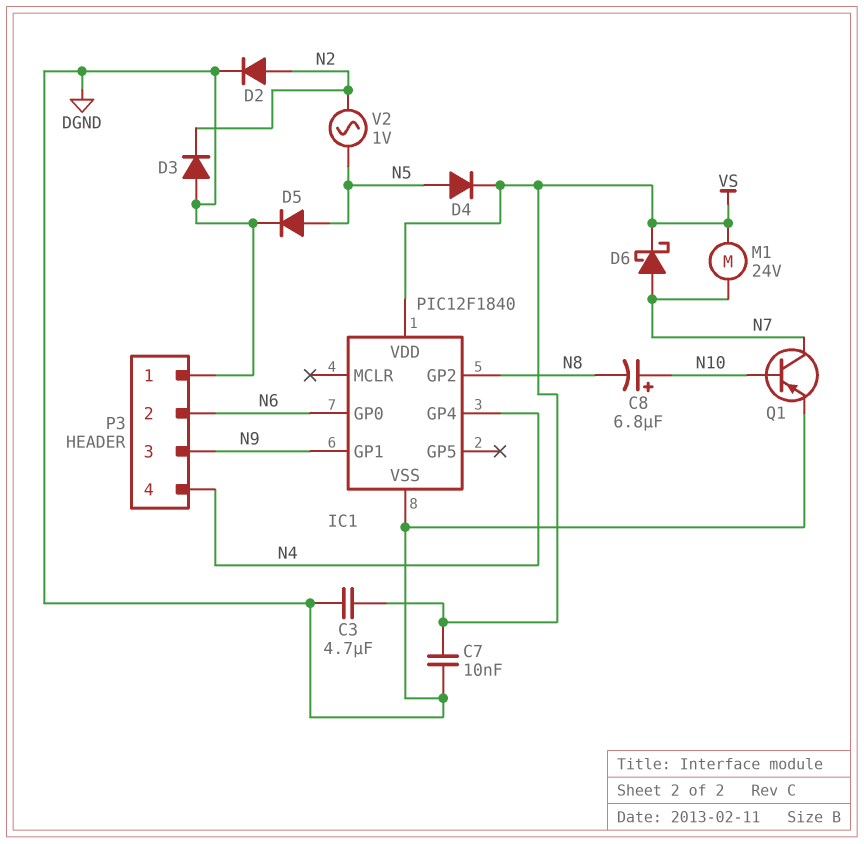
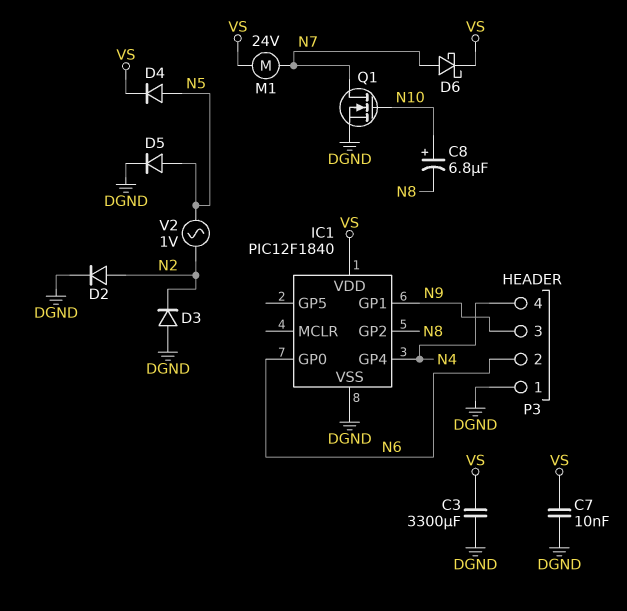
C3: 4.7uF (DGND, VS) -> 3300uF (DGND, VS)
Q1: PNP (B N10, C N7, E DGND) -> NMOS (G N10, D N7, S DGND)

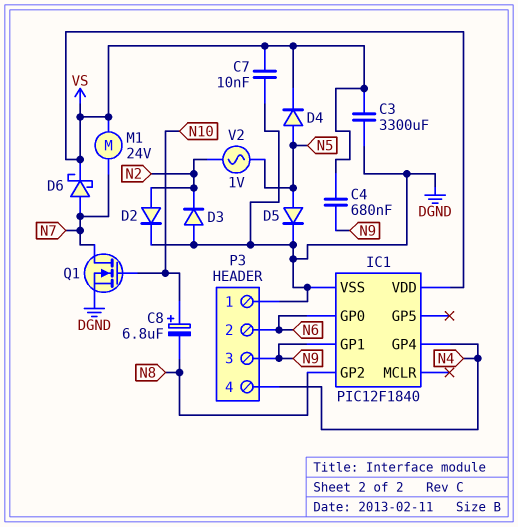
C4: none -> 680nF (N9, VS)

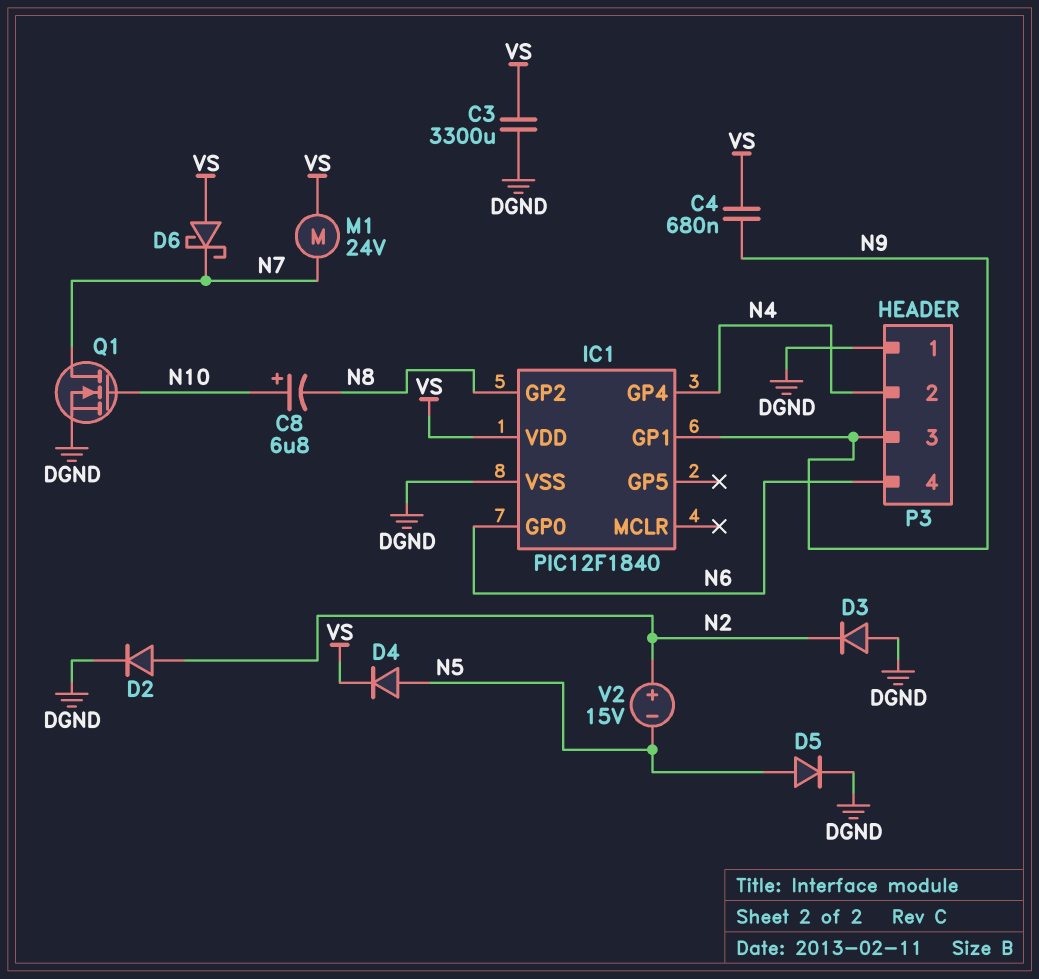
C7: 10nF (DGND, VS) -> none
D6: schottky (A N7, K VS) -> schottky (A VS, K N7)
P3 pin 2: N6 -> N4
P3 pin 4: N4 -> N6
V2: AC 1V (N2, N5) -> 15V (plus N2, minus N5)

